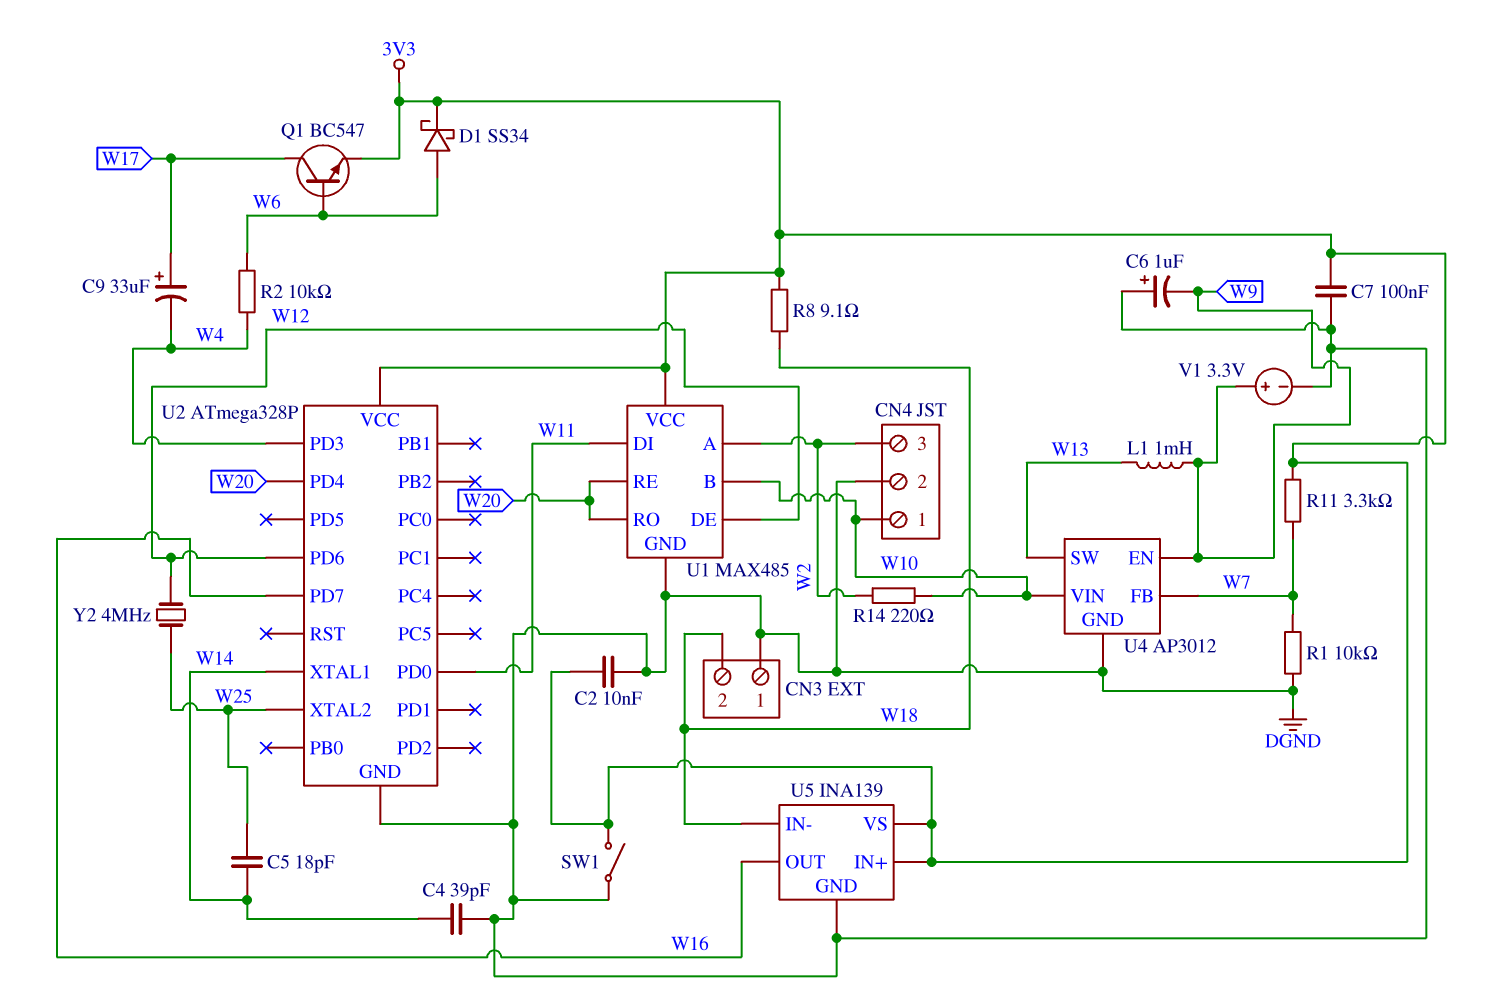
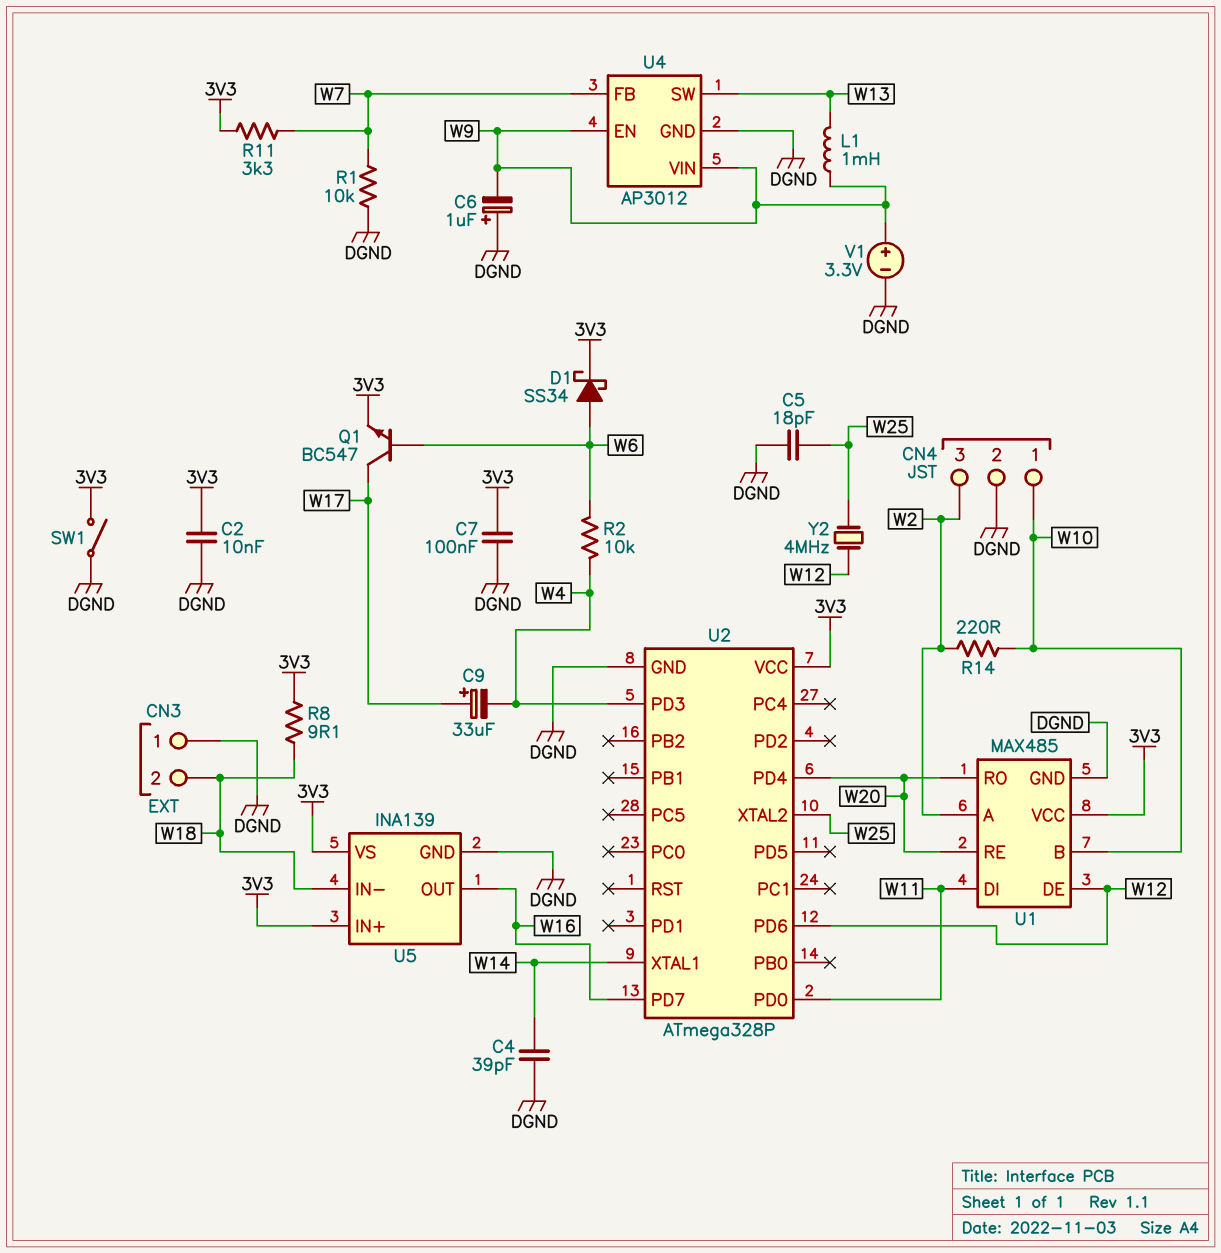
C5: 18pF (W14, W25) -> 18pF (DGND, W25)
U4 pin VIN: W10 -> W9

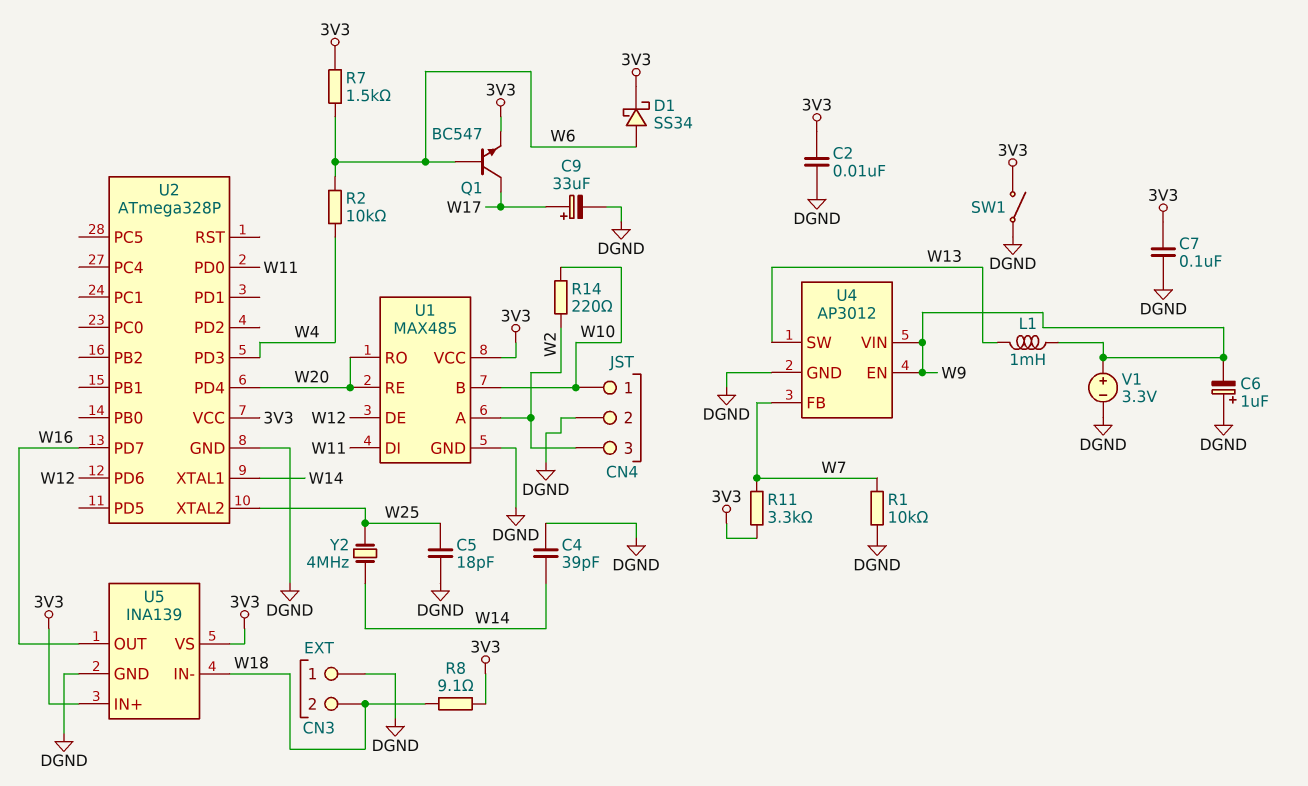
C9: 33uF (plus W17, minus W4) -> 33uF (plus W17, minus DGND)
R7: none -> 1.5k (3V3, W6)
Y2: 4MHz (W12, W25) -> 4MHz (W14, W25)

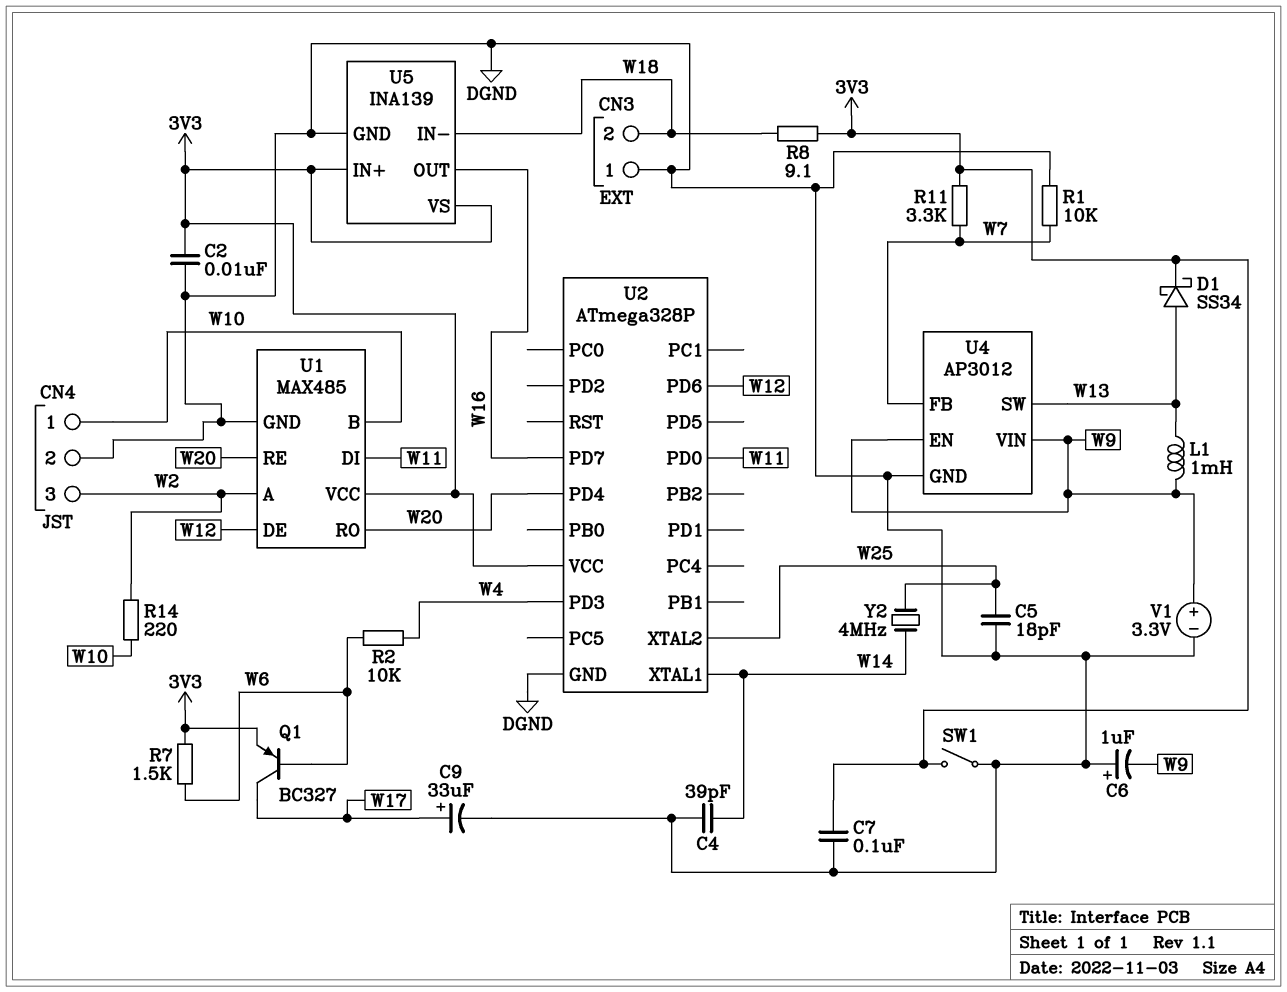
D1: schottky SS34 (A W6, K 3V3) -> schottky SS34 (A W13, K 3V3)
Q1: NPN BC547 (B W6, C W17, E 3V3) -> PNP BC327 (B W6, C W17, E 3V3)

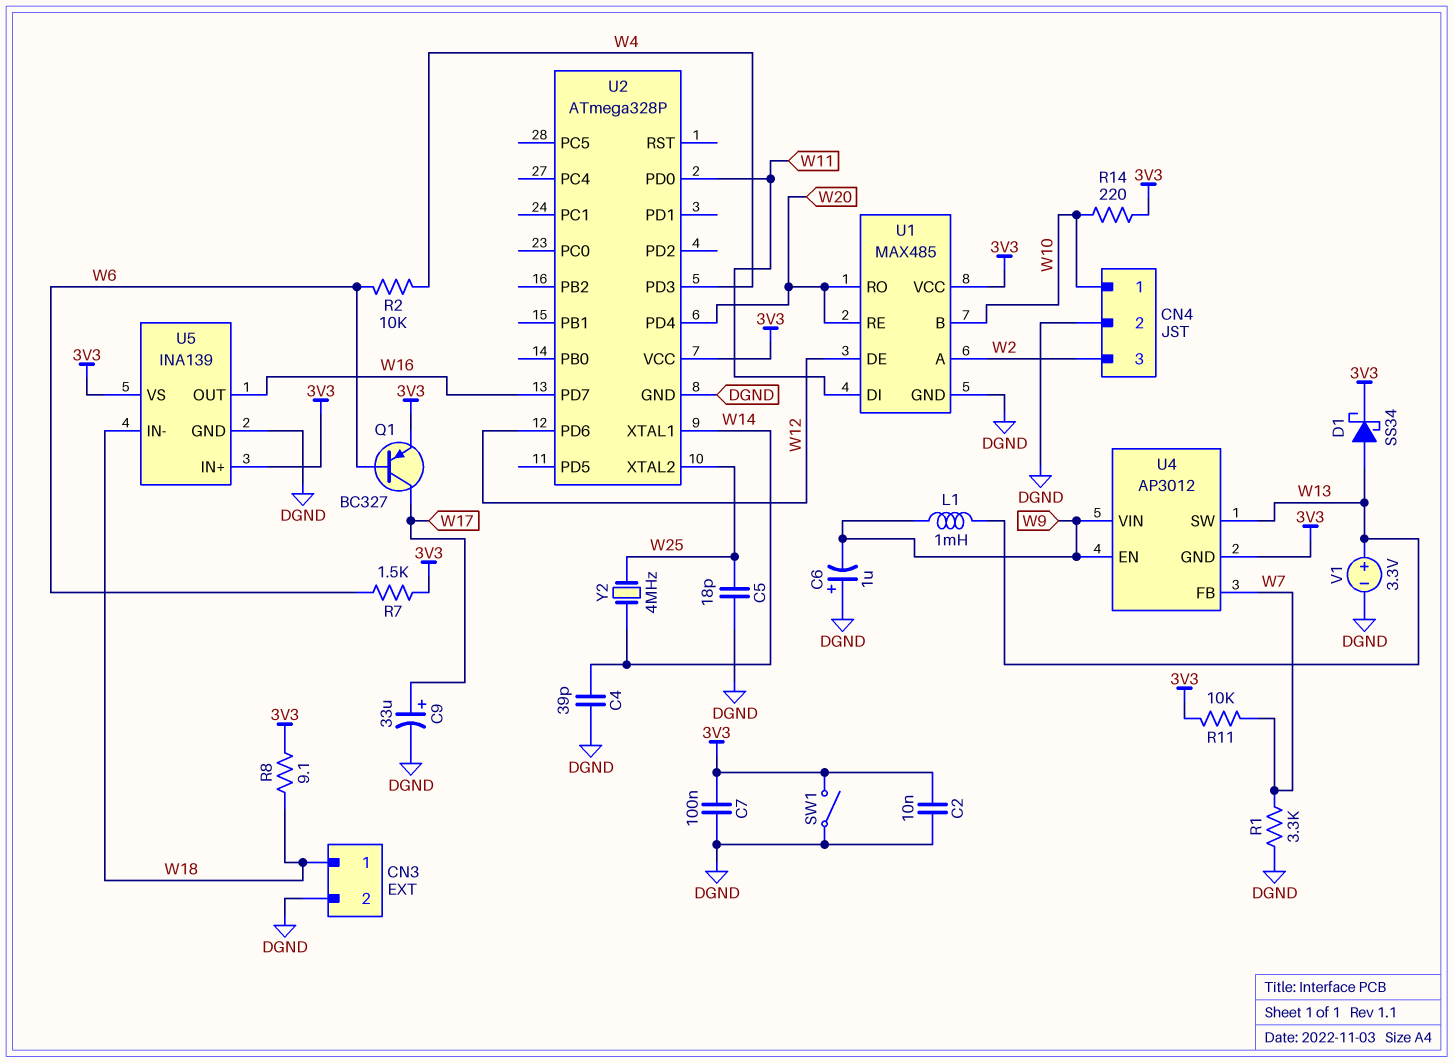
CN3 pin 1: DGND -> W18
CN3 pin 2: W18 -> DGND
R1: 10k (DGND, W7) -> 3.3k (DGND, W7)
R11: 3.3k (3V3, W7) -> 10k (3V3, W7)
R14: 220 (W2, W10) -> 220 (3V3, W10)
U4 pin GND: DGND -> 3V3
V1: 3.3V (plus W9, minus DGND) -> 3.3V (plus W13, minus DGND)

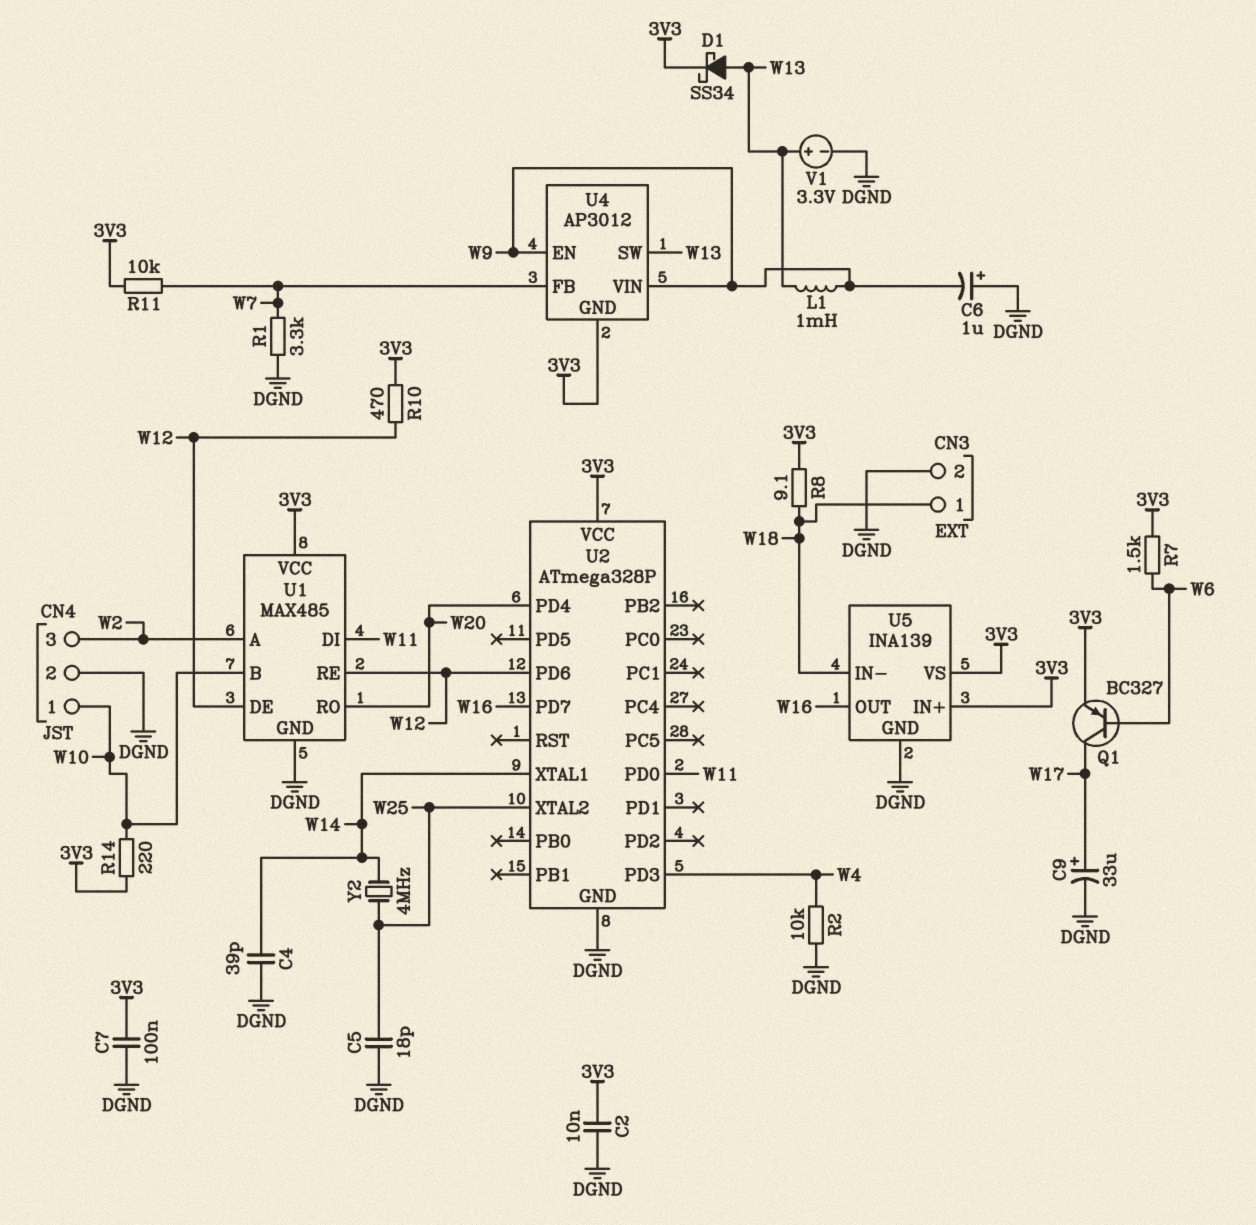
R2: 10k (W4, W6) -> 10k (DGND, W4)
R10: none -> 470 (3V3, W12)
SW1: switch (3V3, DGND) -> none
U1 pin RE: W20 -> W12

